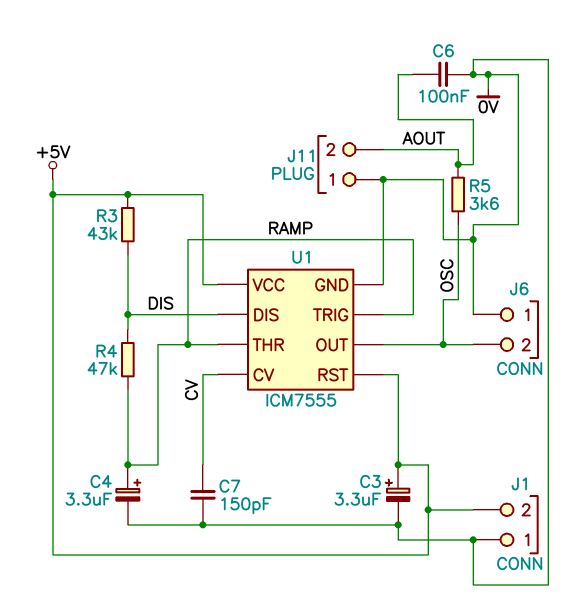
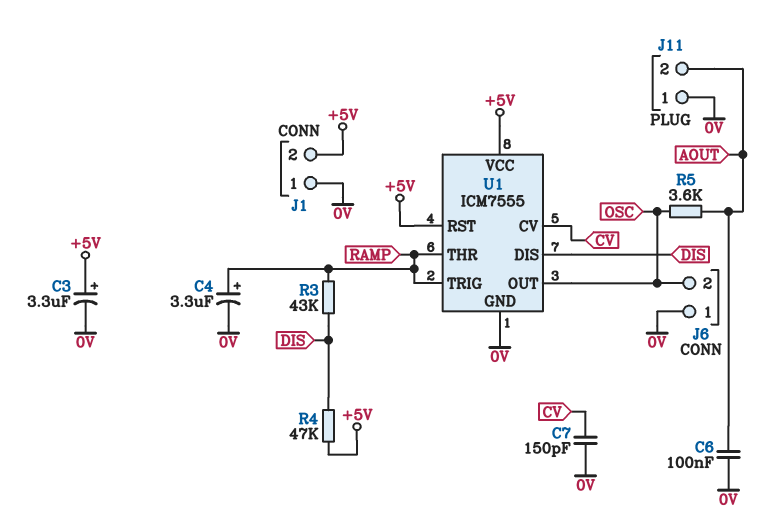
R3: 43k (+5V, DIS) -> 43k (DIS, RAMP)
R4: 47k (DIS, RAMP) -> 47k (+5V, DIS)

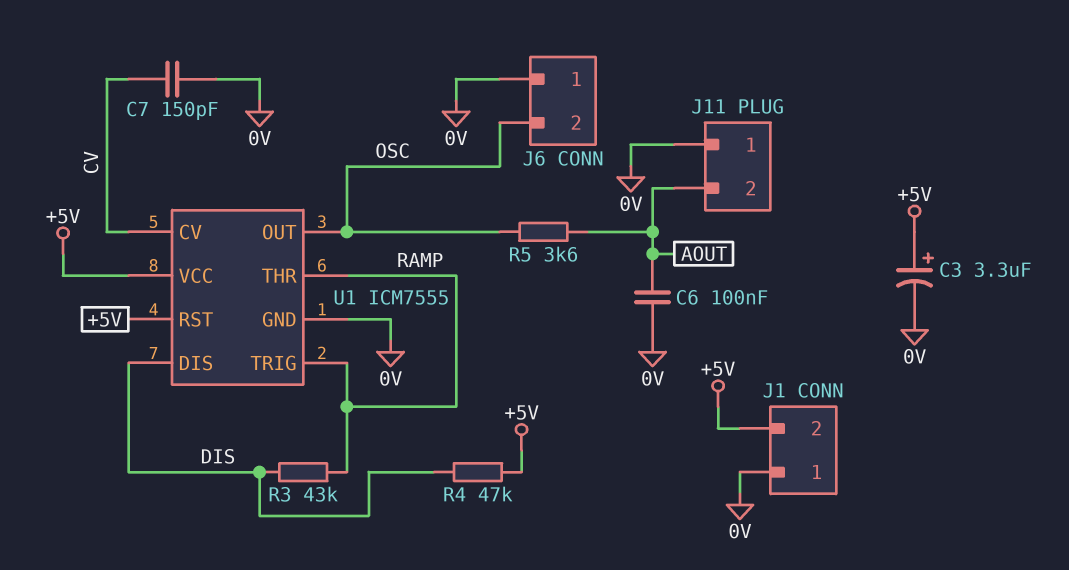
C4: 3.3uF (plus RAMP, minus 0V) -> none

